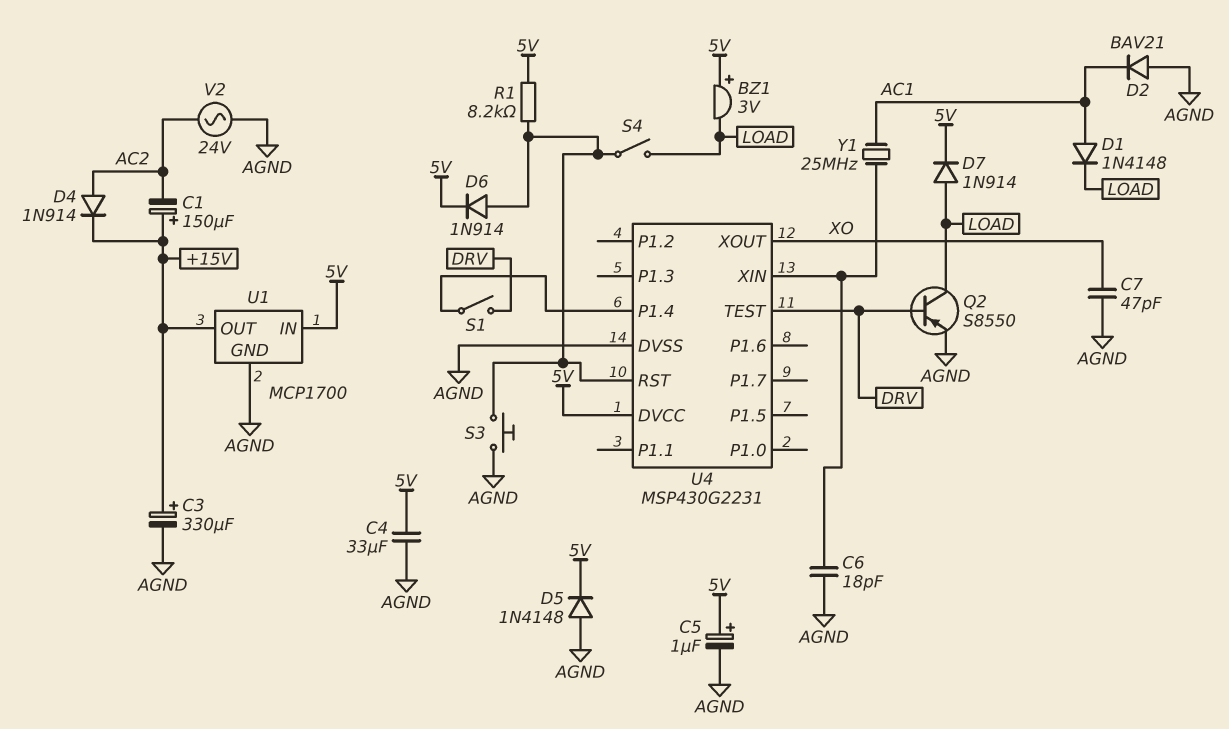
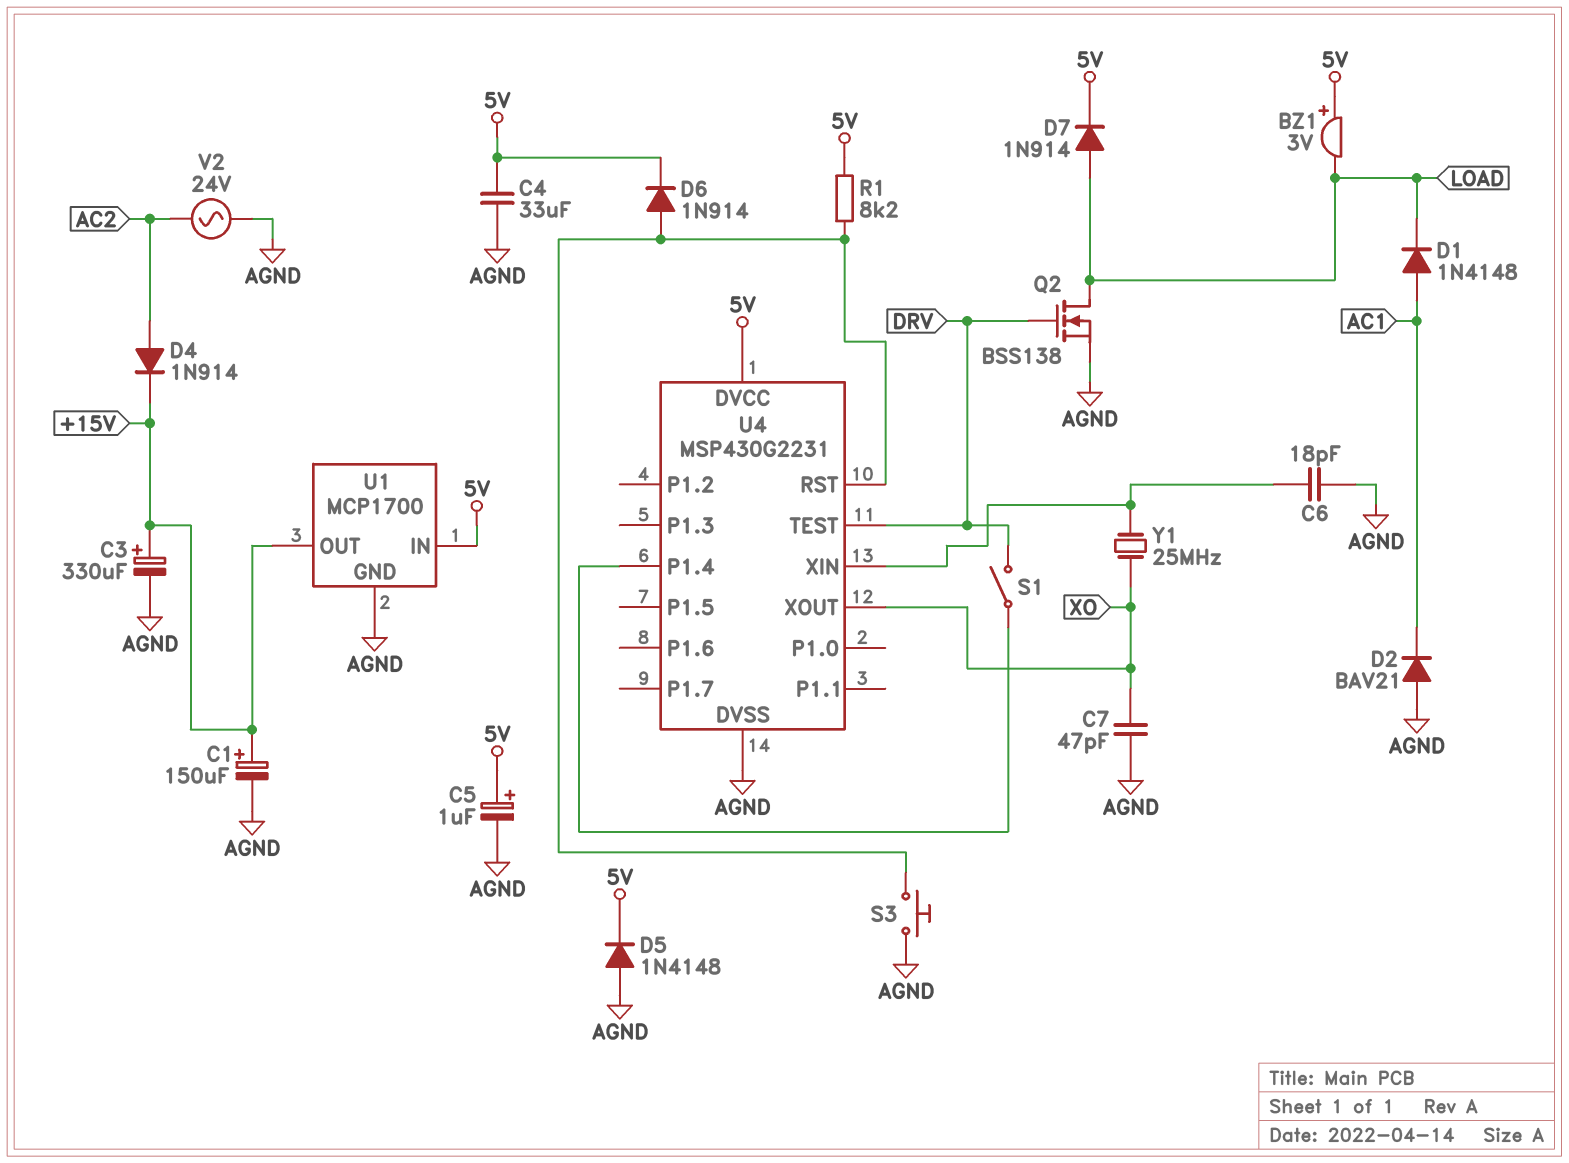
C1: 150uF (plus +15V, minus AC2) -> 150uF (plus +15V, minus AGND)
Q2: PNP S8550 (B DRV, C LOAD, E AGND) -> NMOS BSS138 (G DRV, D LOAD, S AGND)
S4: switch (LOAD, U4/RST) -> none
Y1: 25MHz (AC1, U4/XIN) -> 25MHz (U4/XIN, XO)

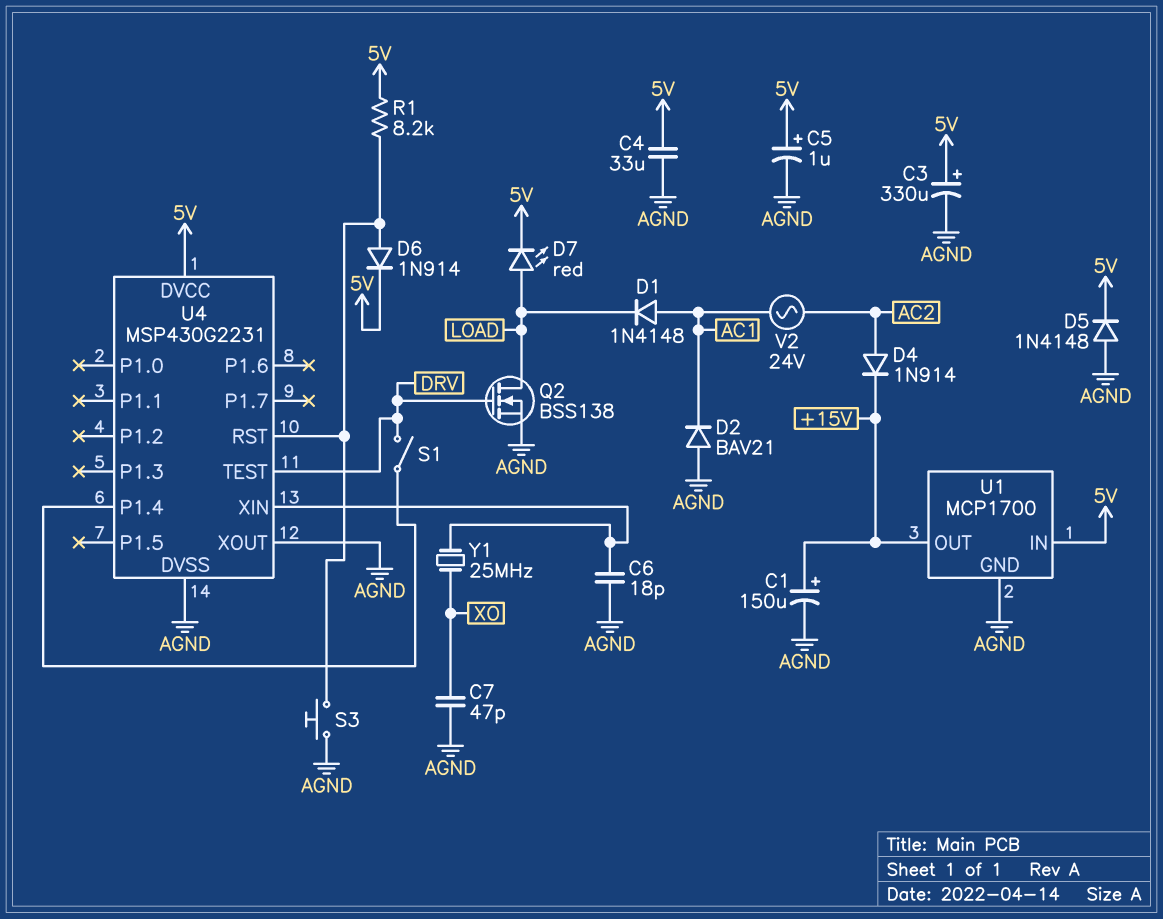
BZ1: buzzer 3V (plus 5V, minus LOAD) -> none
C3: 330uF (plus +15V, minus AGND) -> 330uF (plus 5V, minus AGND)
D7: diode 1N914 (A LOAD, K 5V) -> LED red (A LOAD, K 5V)
U4 pin XOUT: XO -> AGND
V2: AC 24V (AC2, AGND) -> AC 24V (AC1, AC2)

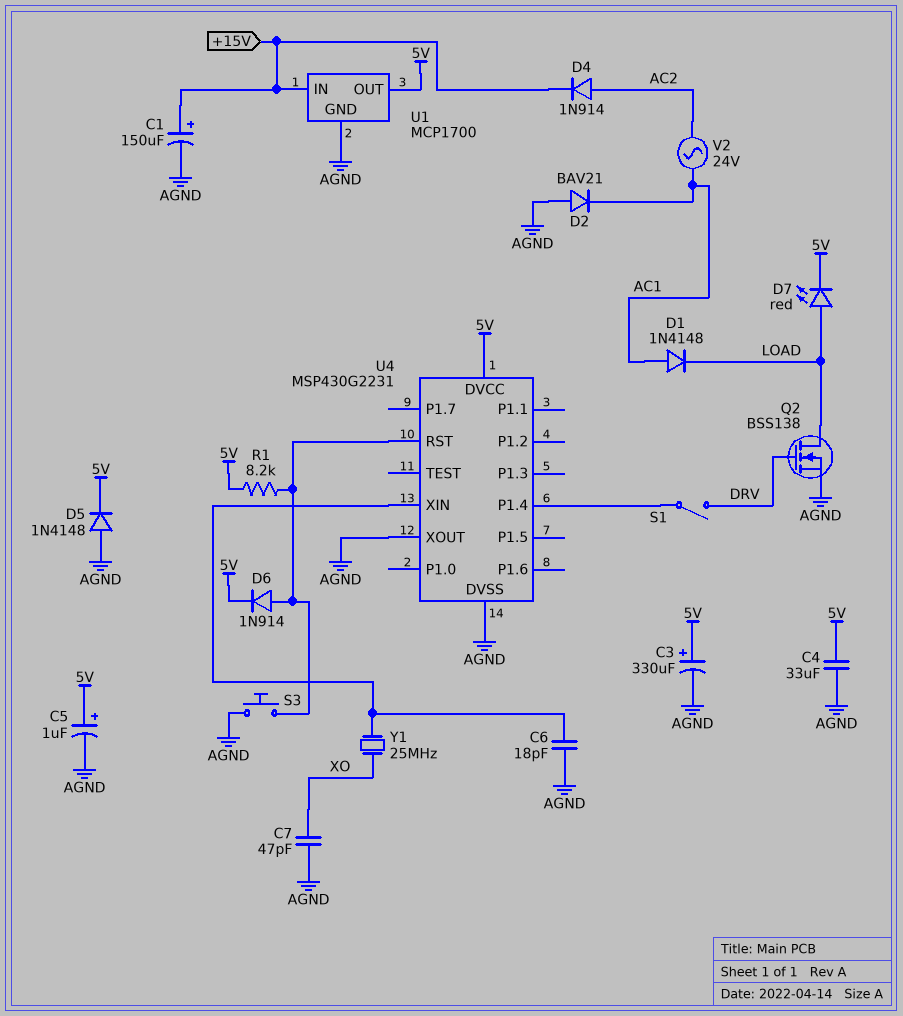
U1 pin IN: 5V -> +15V
U1 pin OUT: +15V -> 5V
U4 pin TEST: DRV -> none

